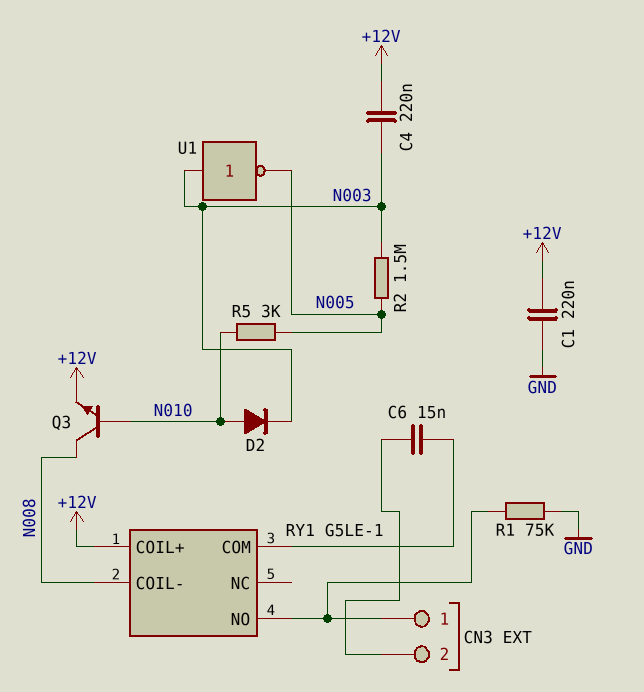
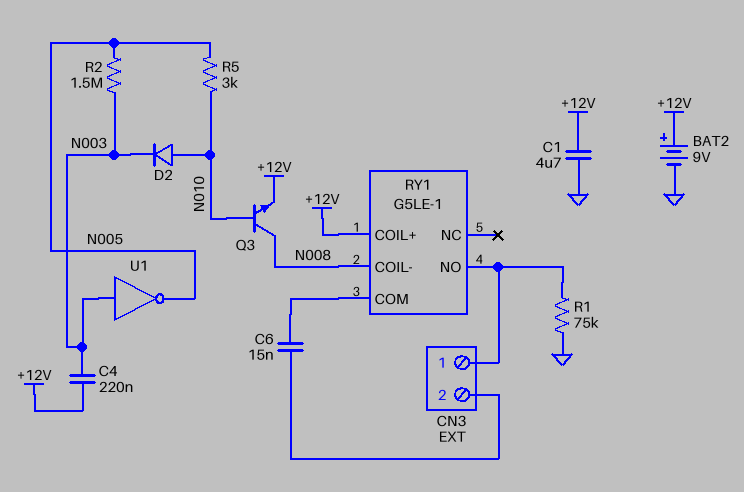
BAT2: none -> 9V (plus +12V, minus GND)
C1: 220nF (+12V, GND) -> 4.7uF (+12V, GND)

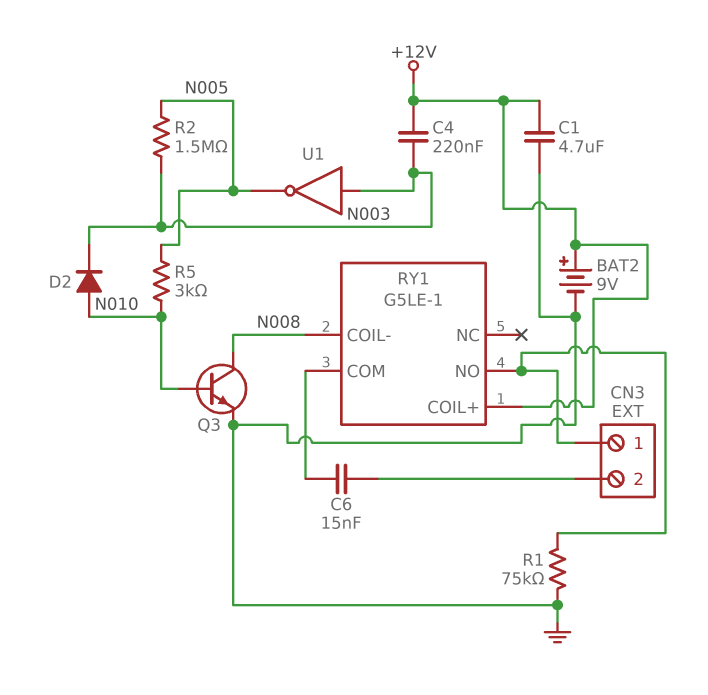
Q3: NPN (B N010, C N008, E +12V) -> NPN (B N010, C N008, E GND)

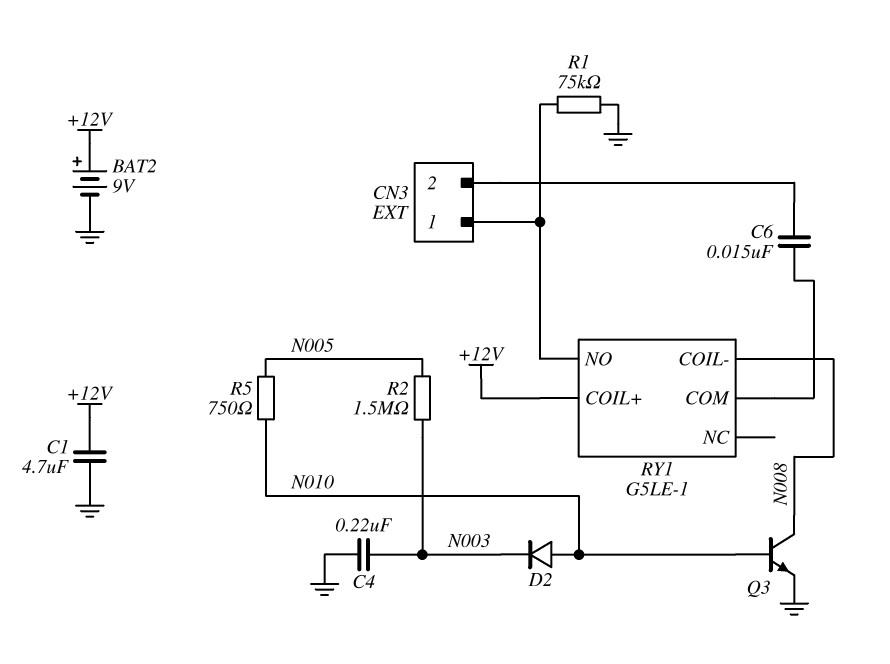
C4: 220nF (+12V, N003) -> 220nF (GND, N003)
R5: 3k (N005, N010) -> 750 (N005, N010)
U1: NOT (in N003, out N005) -> none

